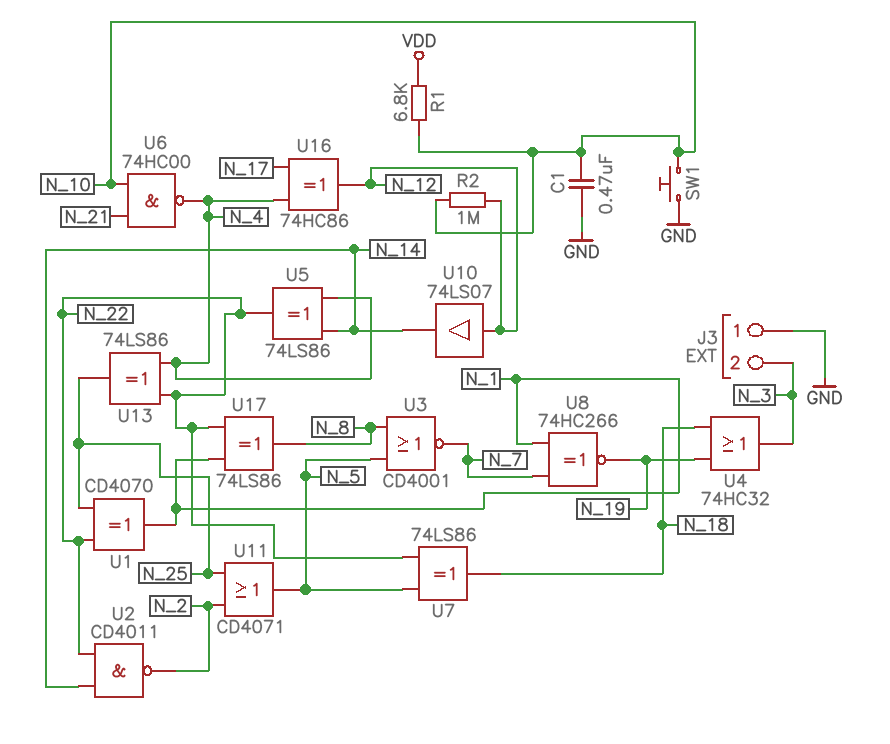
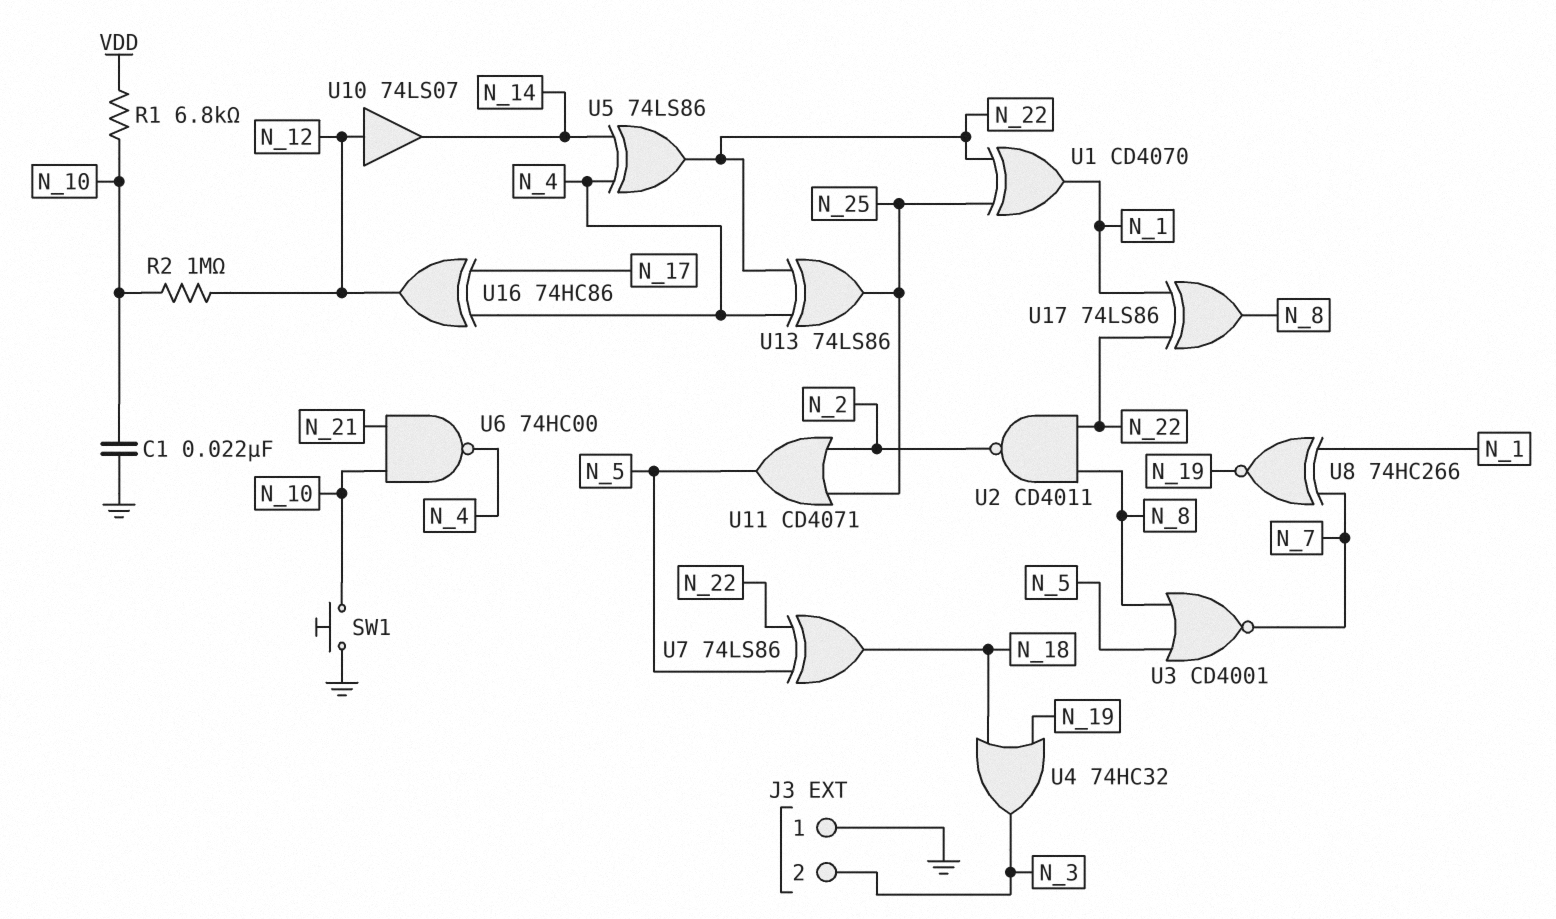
C1: 470nF (GND, N_10) -> 22nF (GND, N_10)
U2: NAND CD4011 (in N_14, in N_22, out N_2) -> NAND CD4011 (in N_8, in N_22, out N_2)

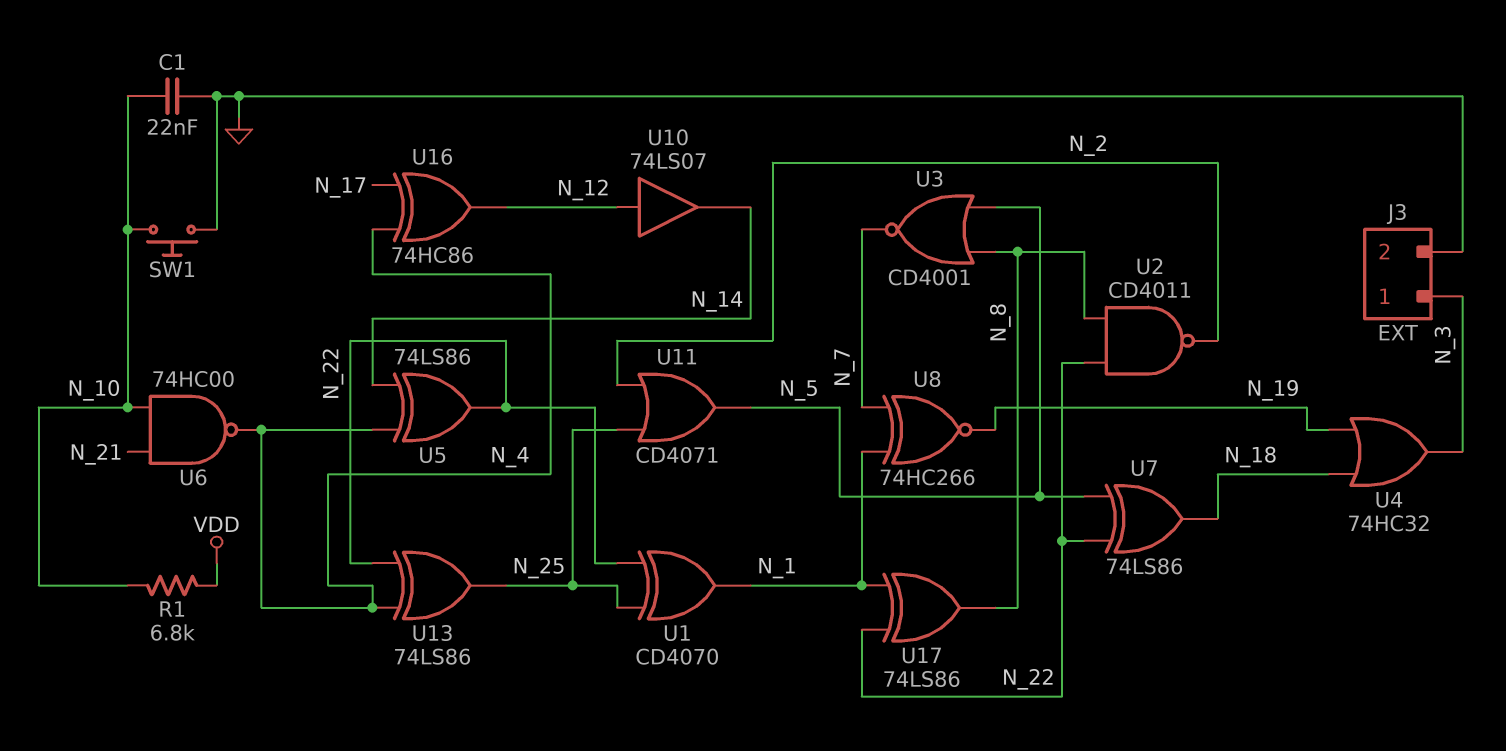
J3 pin 1: GND -> N_3
J3 pin 2: N_3 -> GND
R2: 1M (N_10, N_12) -> none

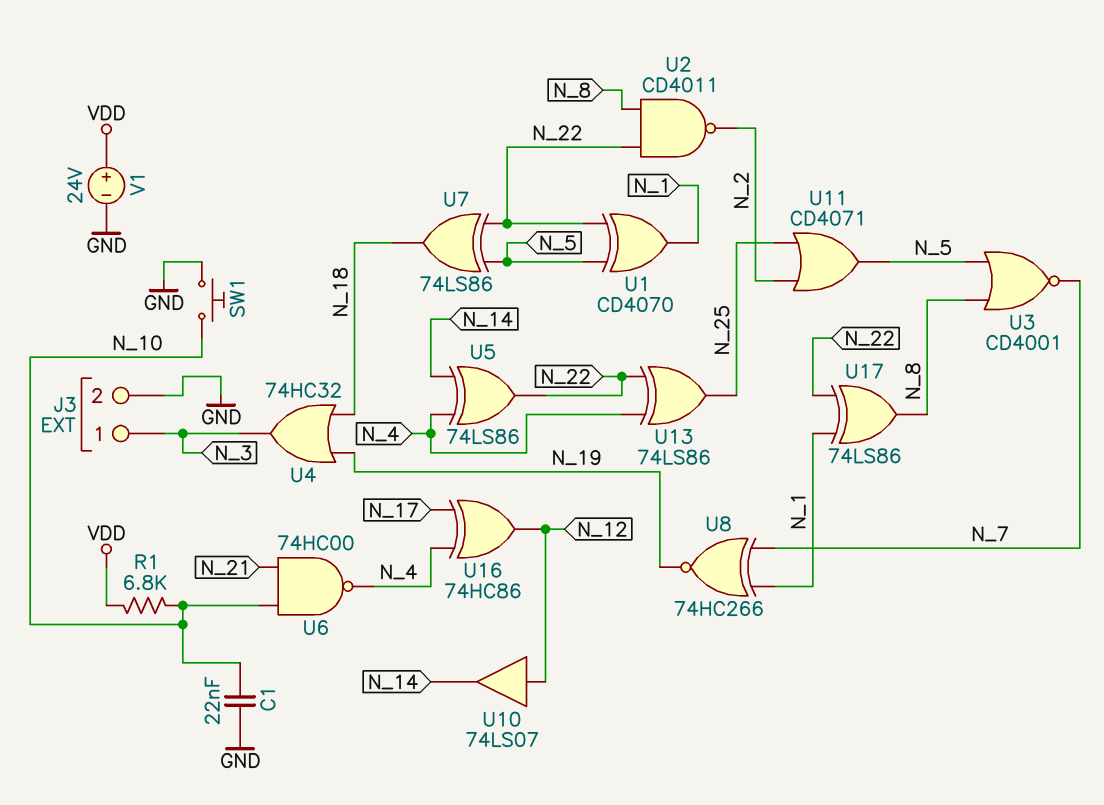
U1: XOR CD4070 (in N_22, in N_25, out N_1) -> XOR CD4070 (in N_5, in N_22, out N_1)
V1: none -> 24V (plus VDD, minus GND)

